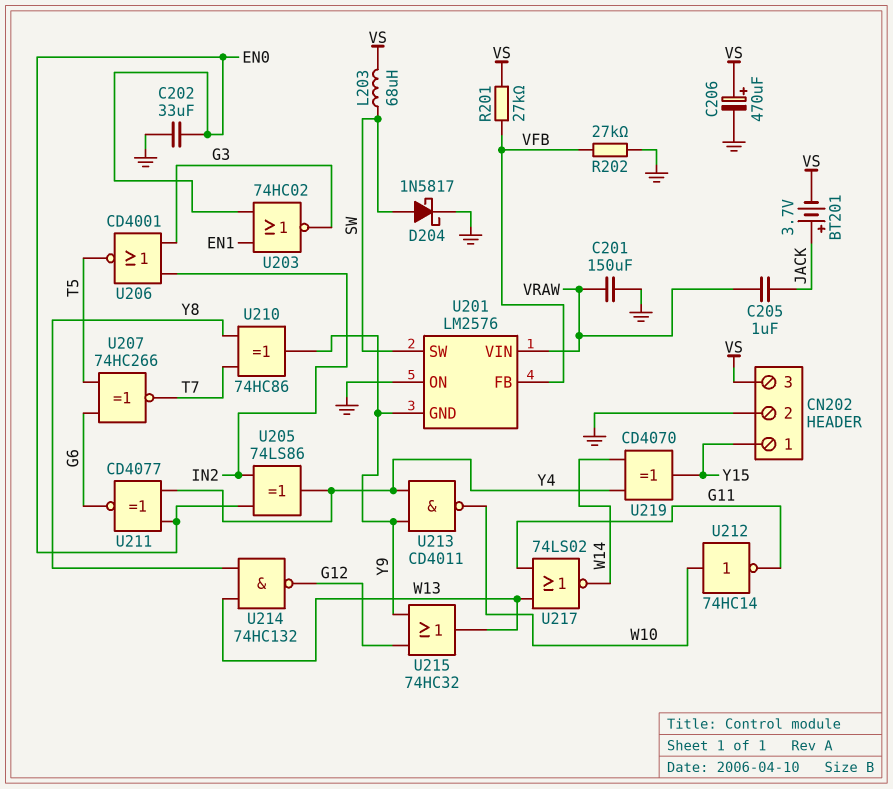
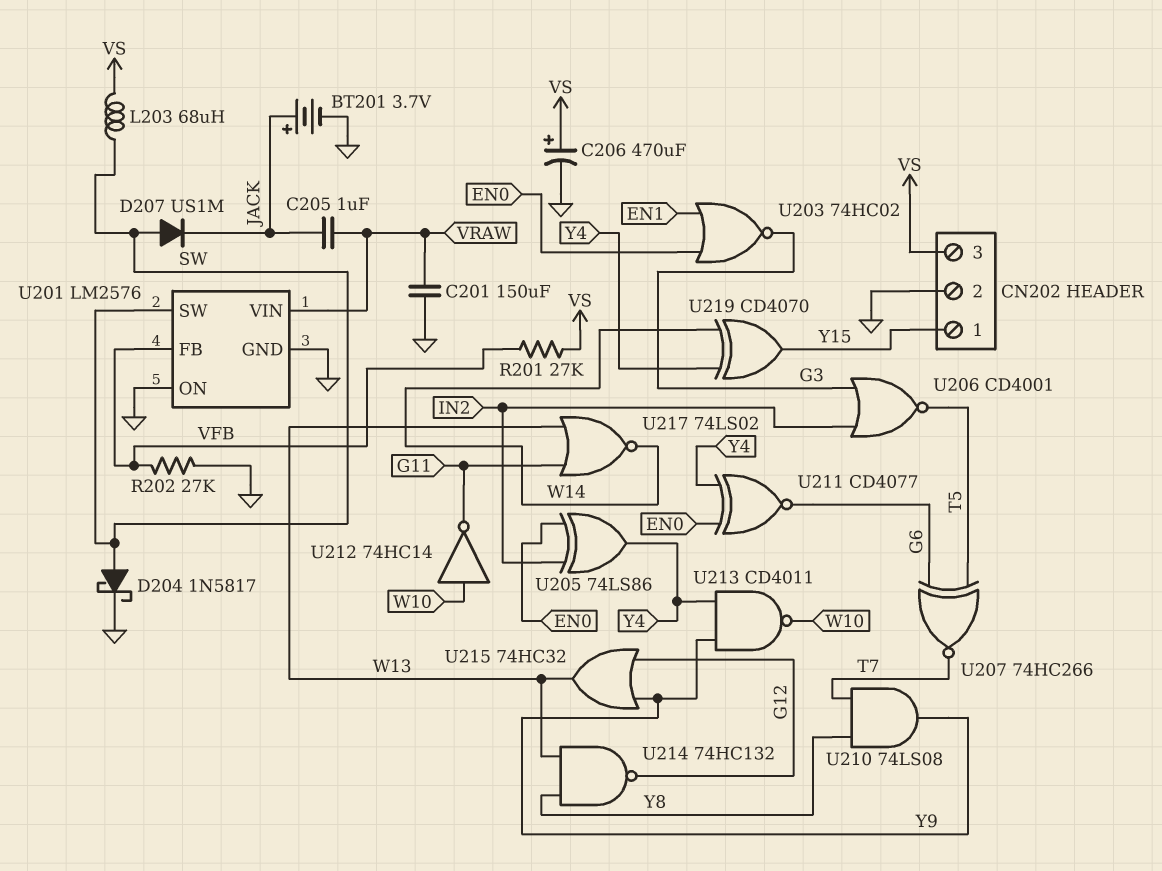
BT201: 3.7V (plus JACK, minus VS) -> 3.7V (plus JACK, minus GND)
C202: 33uF (EN0, GND) -> none
D207: none -> diode US1M (A SW, K JACK)
U201 pin GND: Y9 -> GND
U210: XOR 74HC86 (in T7, in Y8, out Y9) -> AND 74LS08 (in T7, in Y8, out Y9)

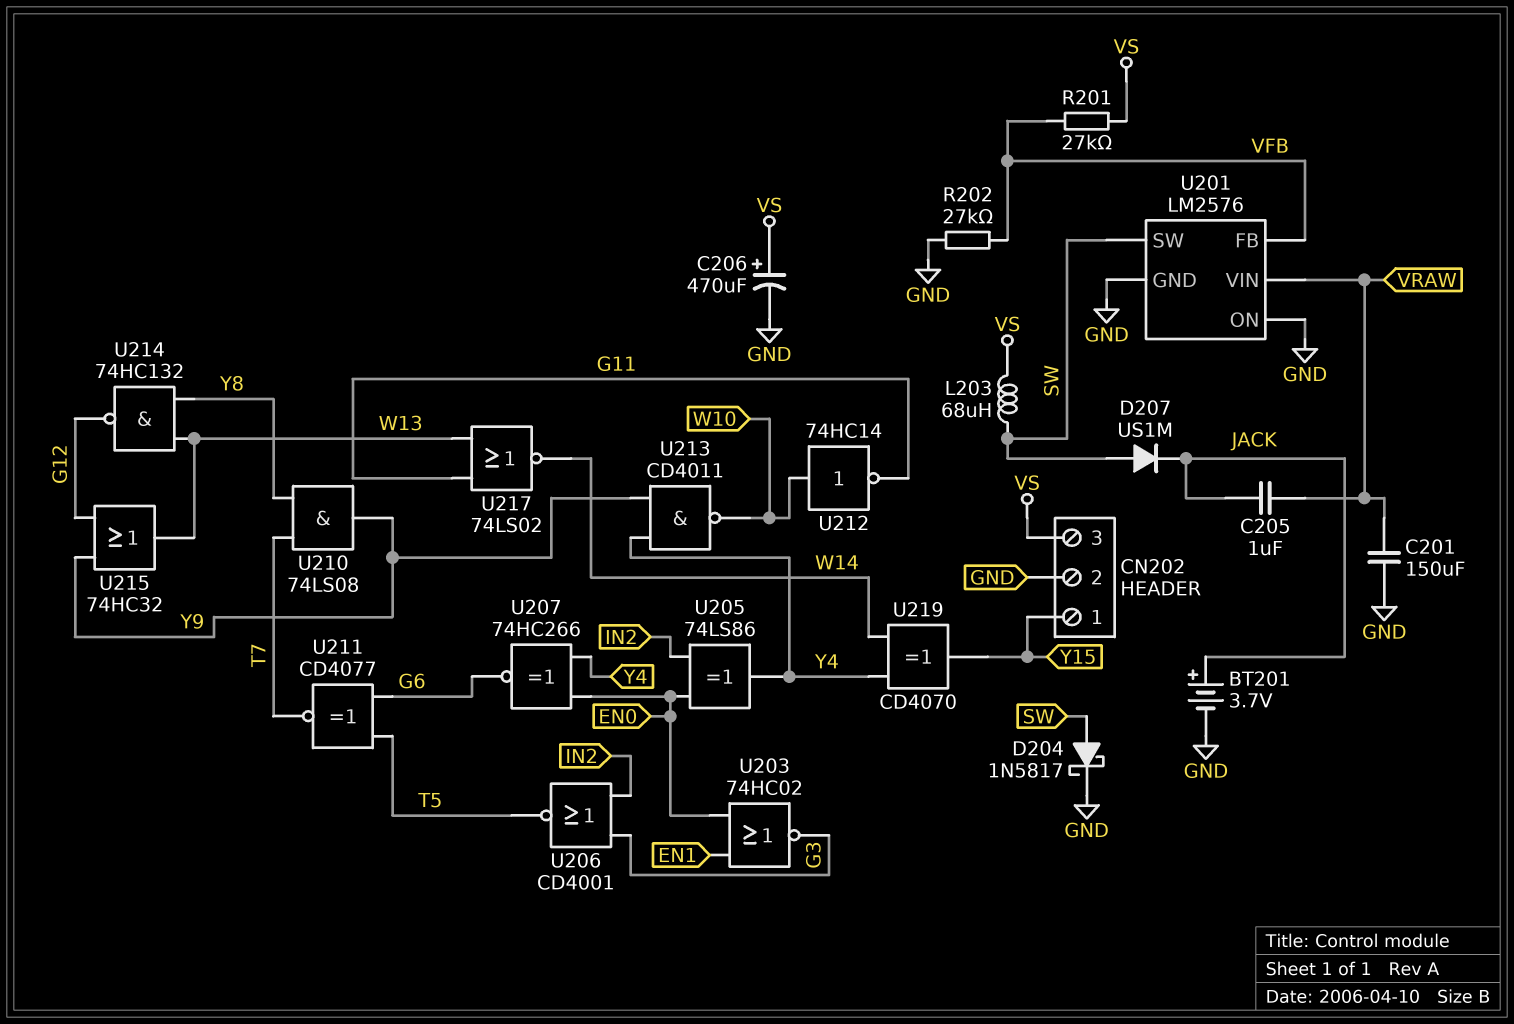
U207: XNOR 74HC266 (in G6, in T5, out T7) -> XNOR 74HC266 (in EN0, in Y4, out G6)
U211: XNOR CD4077 (in EN0, in Y4, out G6) -> XNOR CD4077 (in G6, in T5, out T7)

